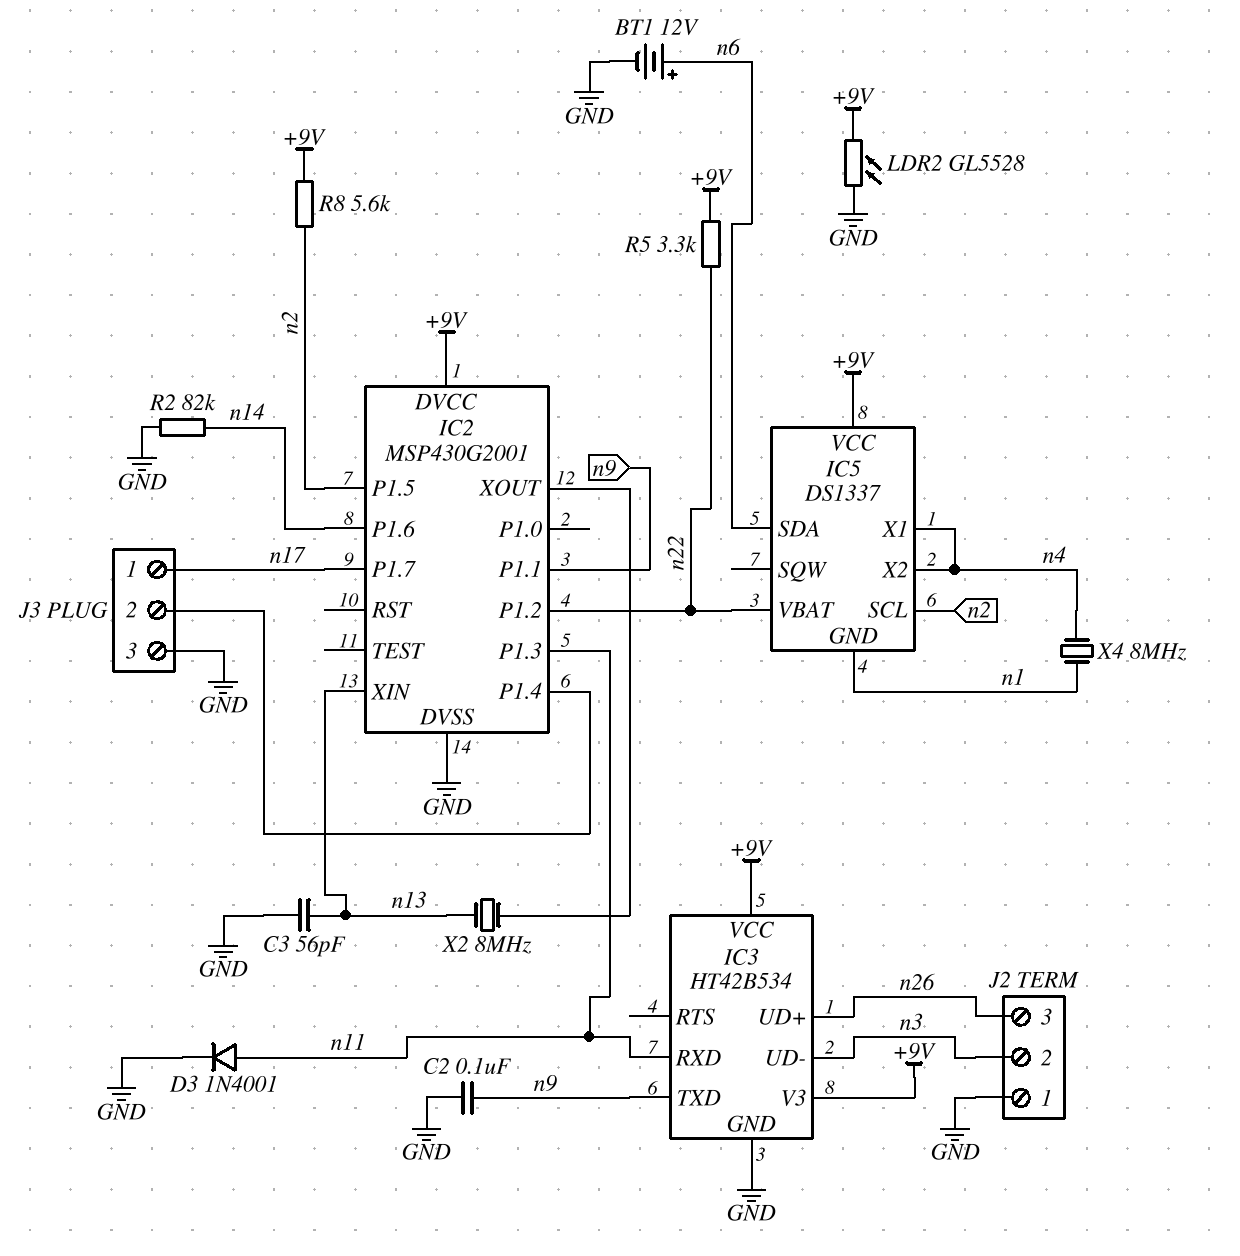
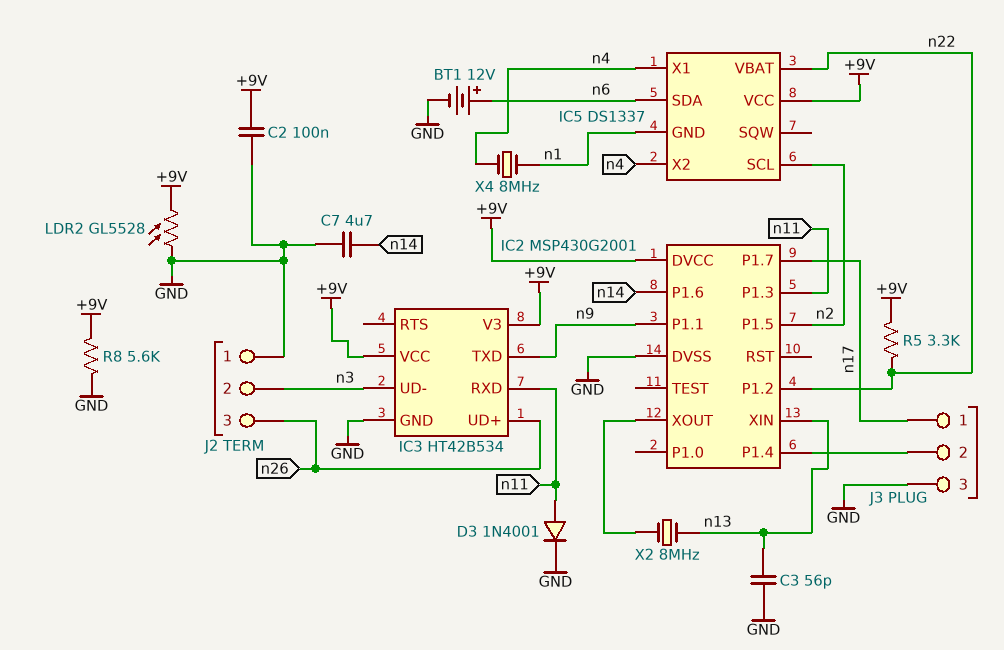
C2: 100nF (GND, n9) -> 100nF (+9V, GND)
C7: none -> 4.7uF (GND, n14)
R2: 82k (GND, n14) -> none
R8: 5.6k (+9V, n2) -> 5.6k (+9V, GND)

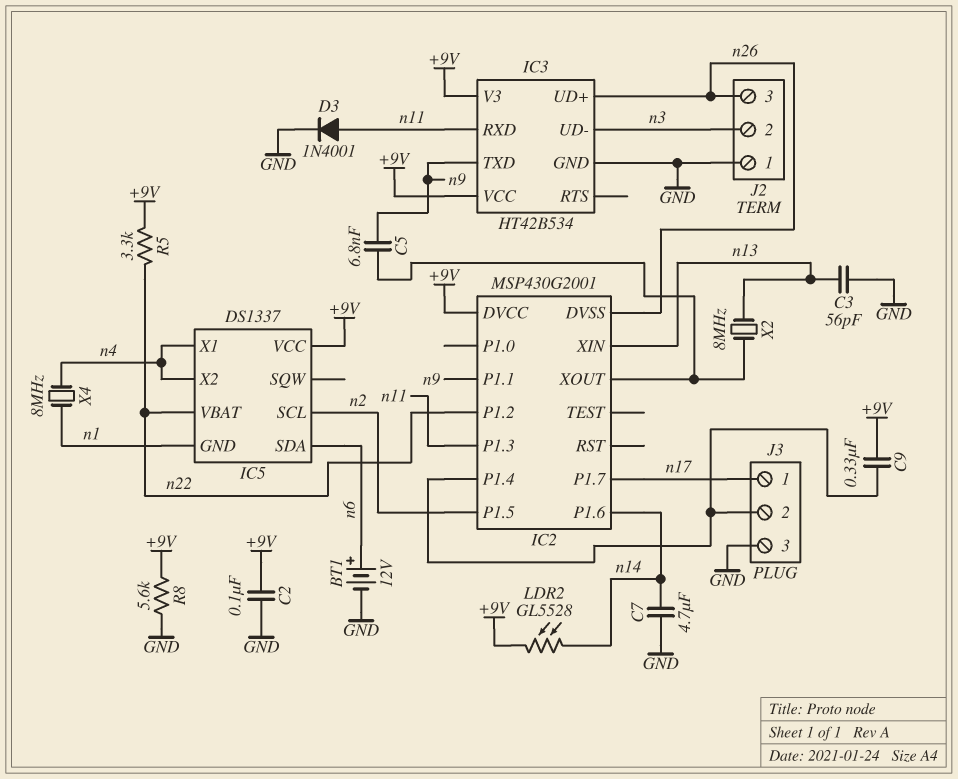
C5: none -> 6.8nF (IC2/XOUT, n9)
C9: none -> 330nF (+9V, IC2/P1.4)
IC2 pin DVSS: GND -> n26
LDR2: GL5528 (+9V, GND) -> GL5528 (+9V, n14)

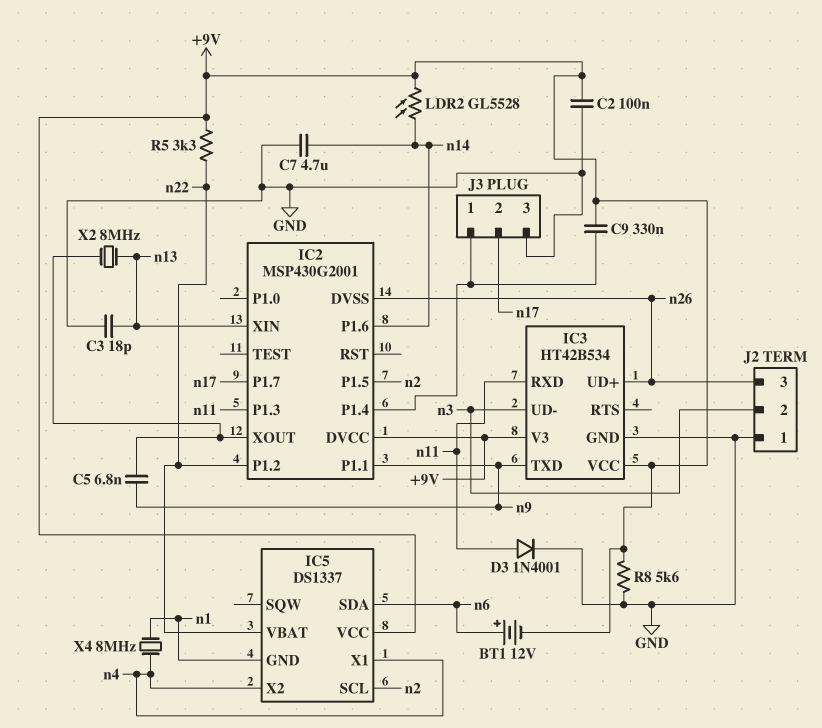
BT1: 12V (plus n6, minus GND) -> 12V (plus n6, minus +9V)
C3: 56pF (GND, n13) -> 18pF (GND, n13)
J3 pin 1: n17 -> IC2/P1.4
J3 pin 2: IC2/P1.4 -> n17

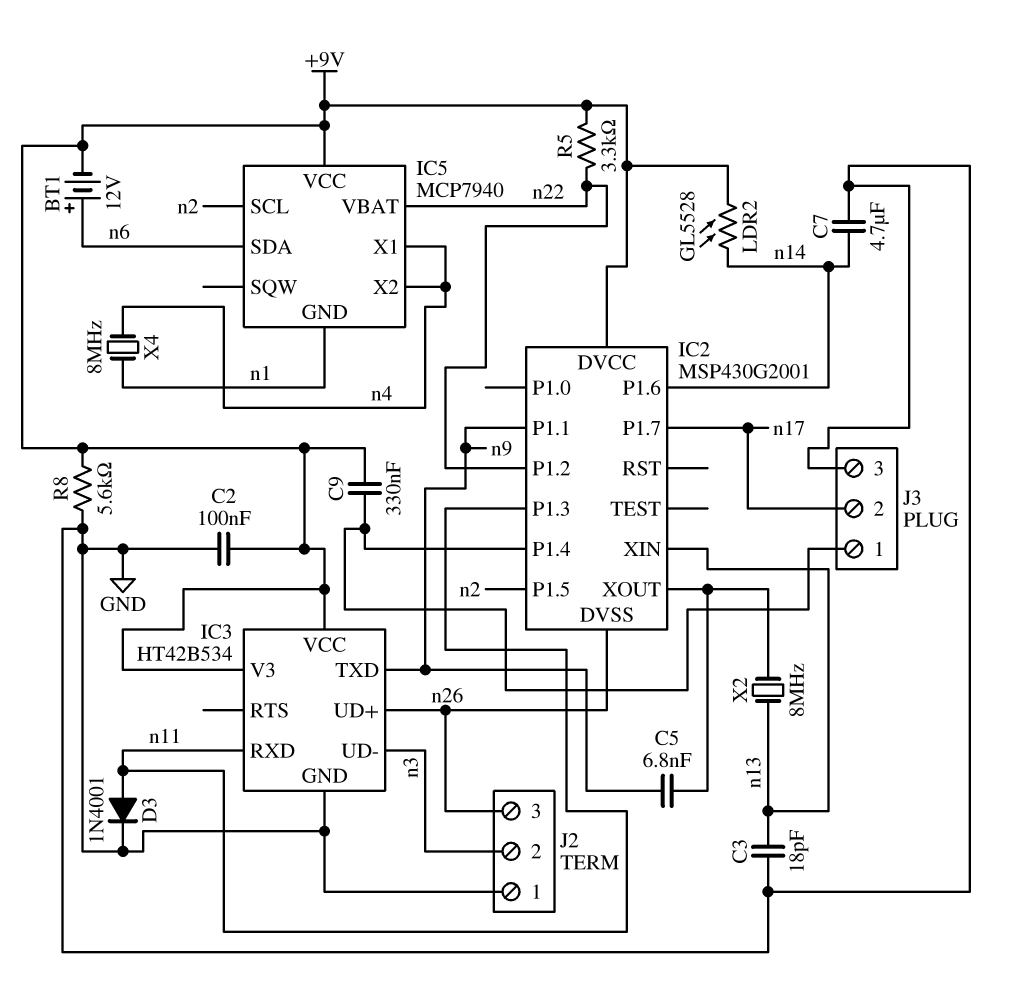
IC5: DS1337 -> MCP7940

